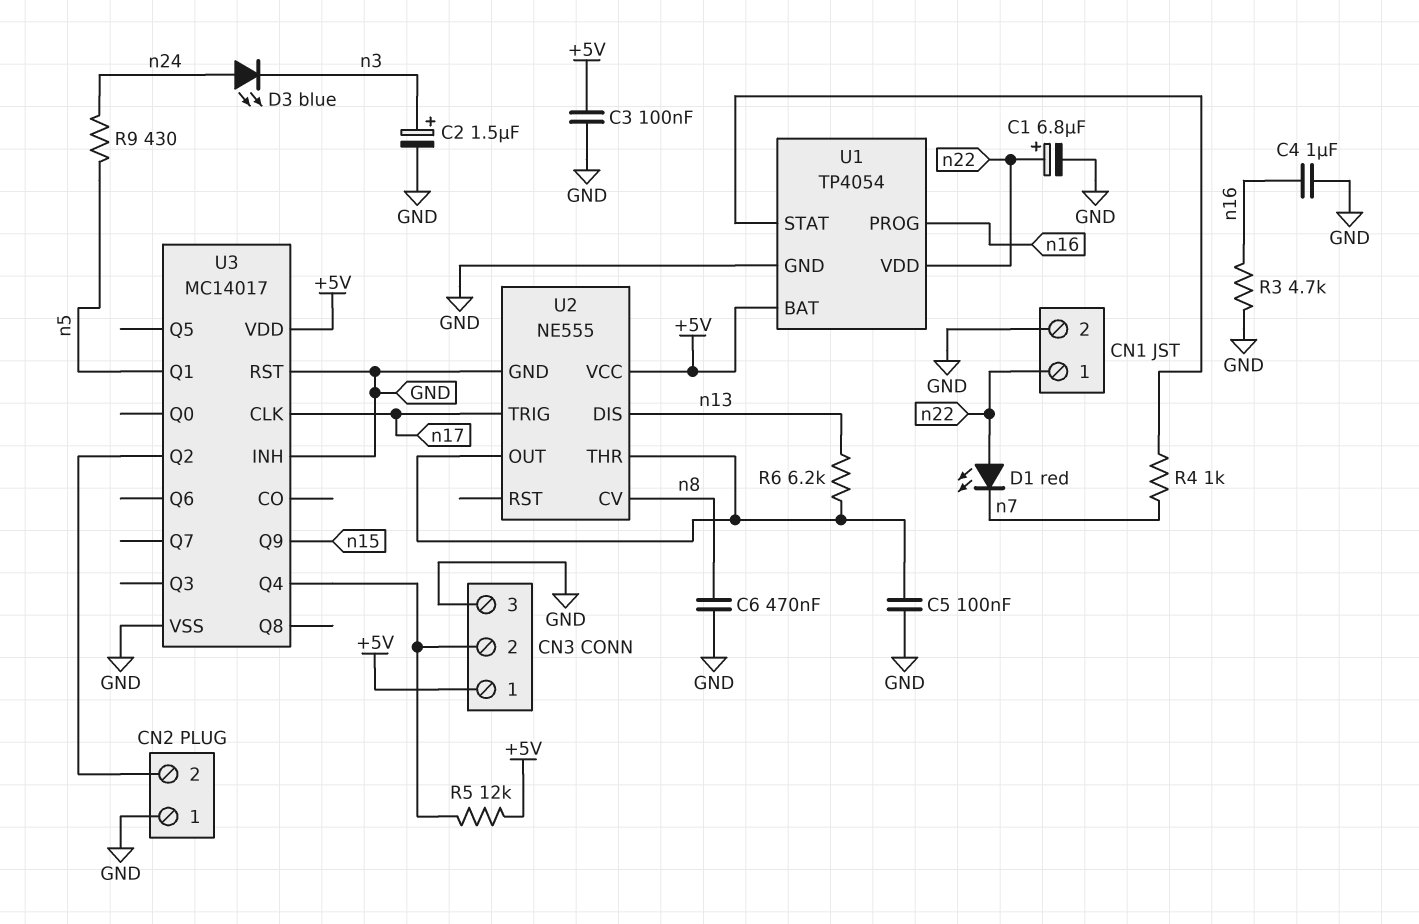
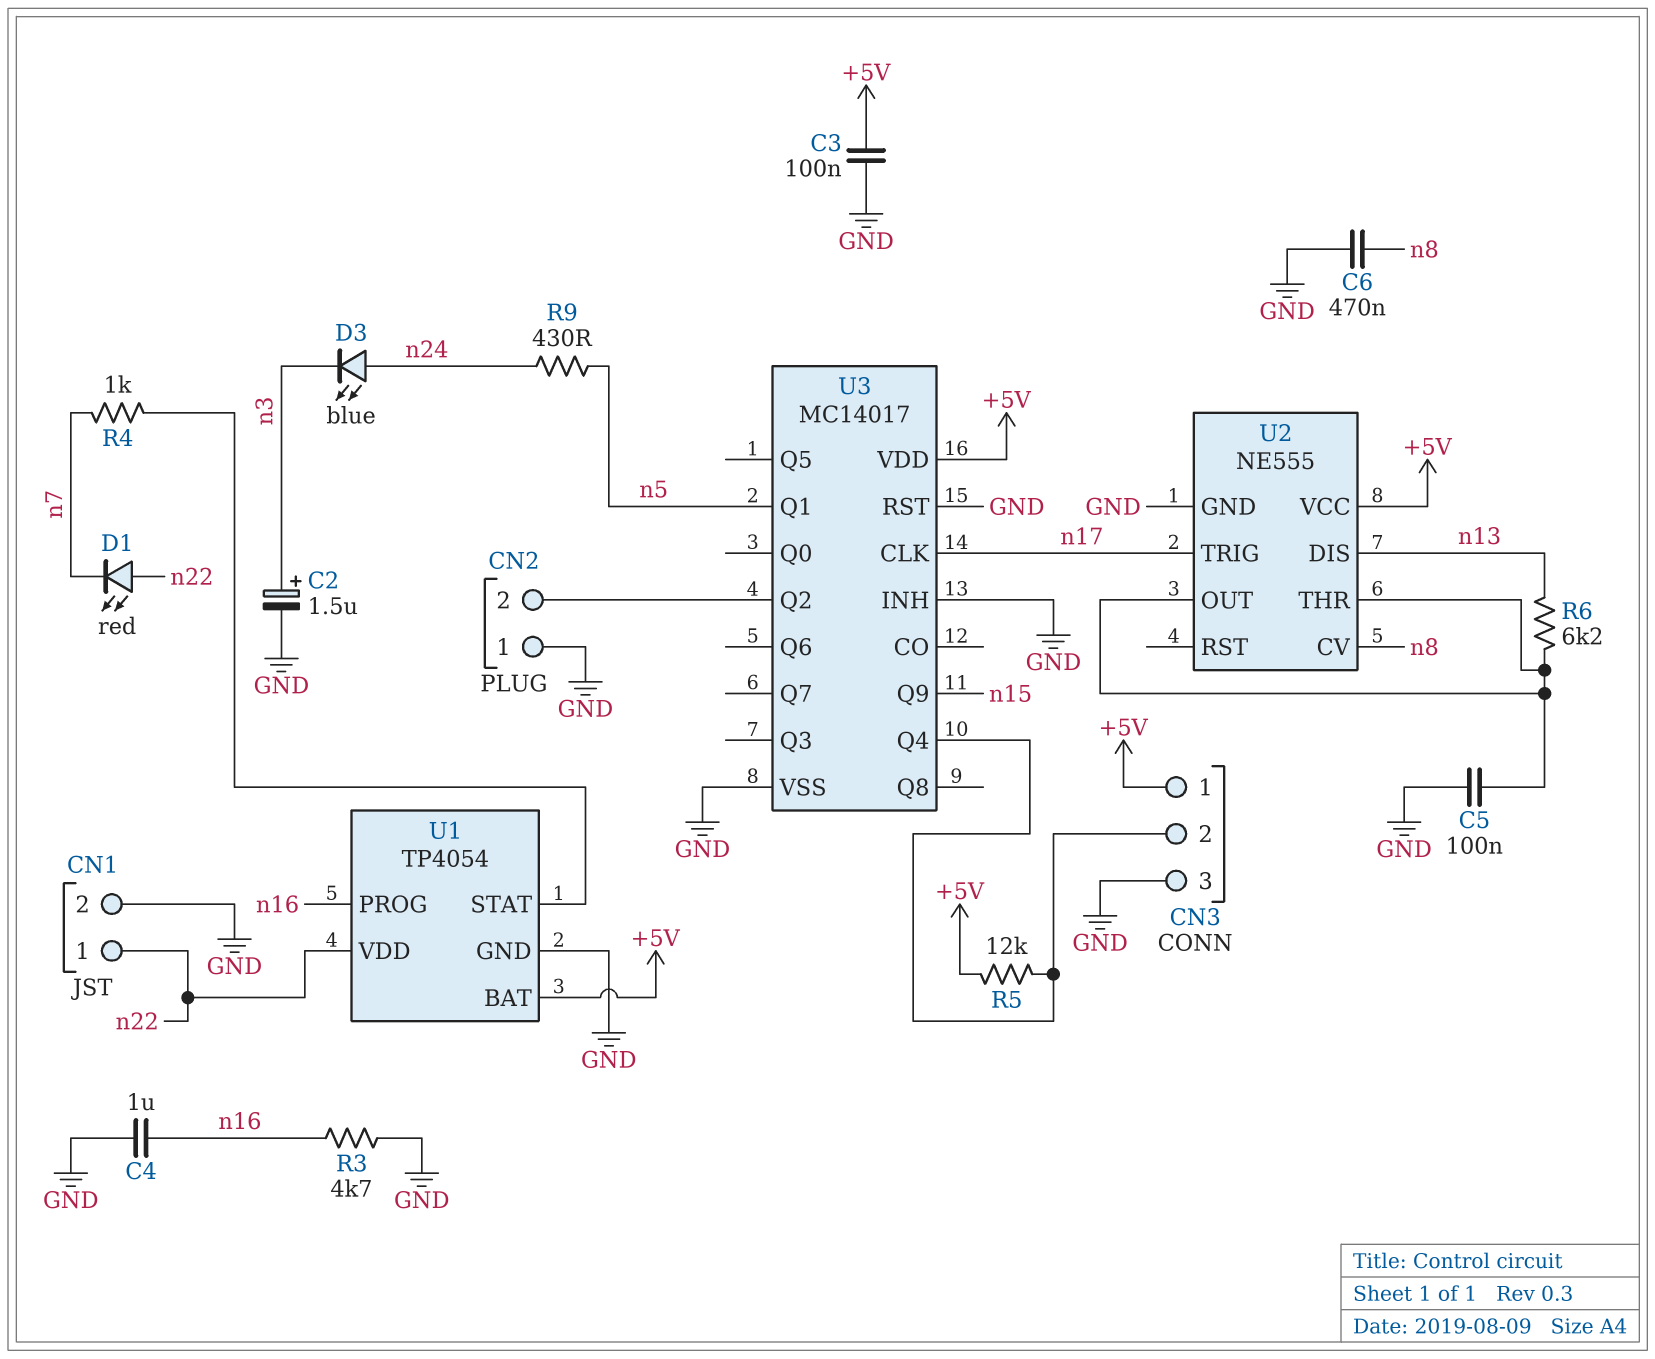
C1: 6.8uF (plus n22, minus GND) -> none

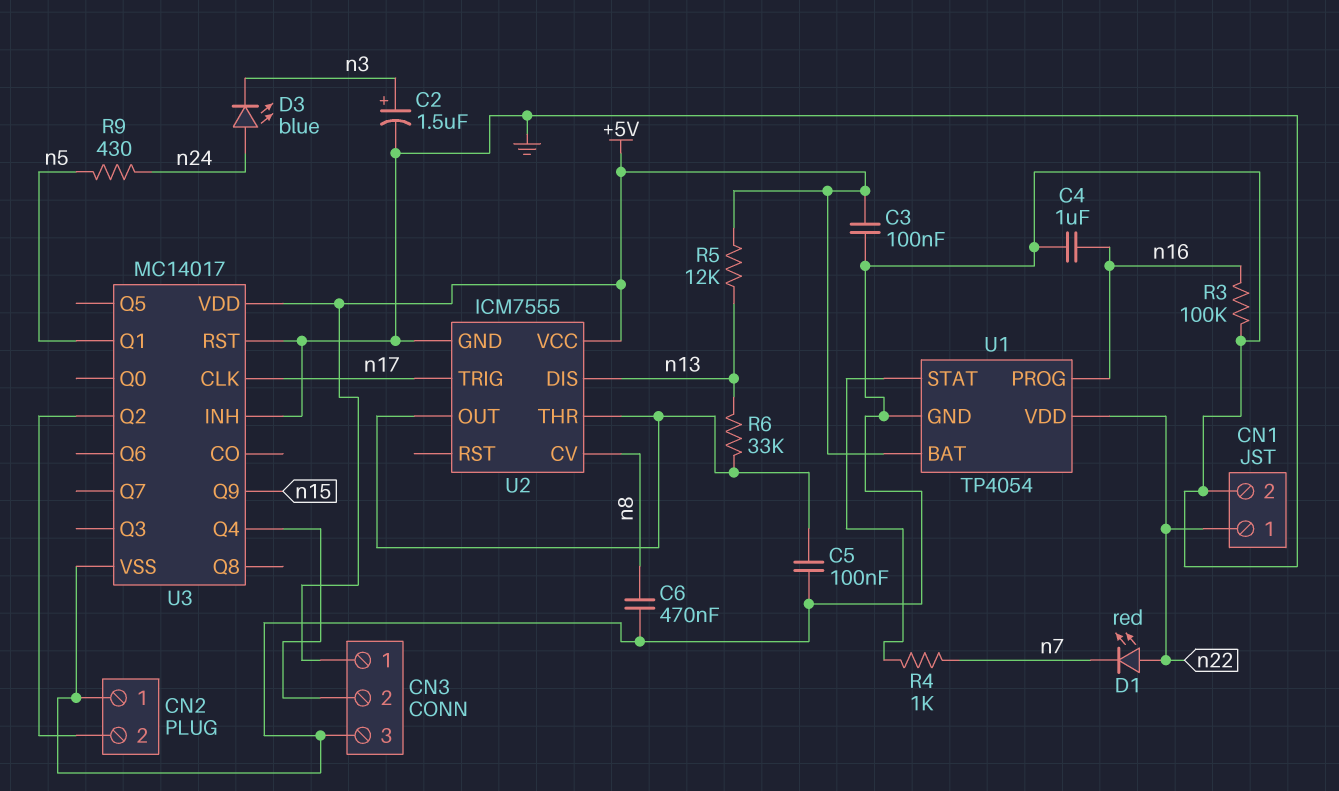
R3: 4.7k (GND, n16) -> 100k (GND, n16)
R5: 12k (+5V, CN3/2) -> 12k (+5V, n13)
R6: 6.2k (U2/OUT, n13) -> 33k (U2/OUT, n13)
U2: NE555 -> ICM7555

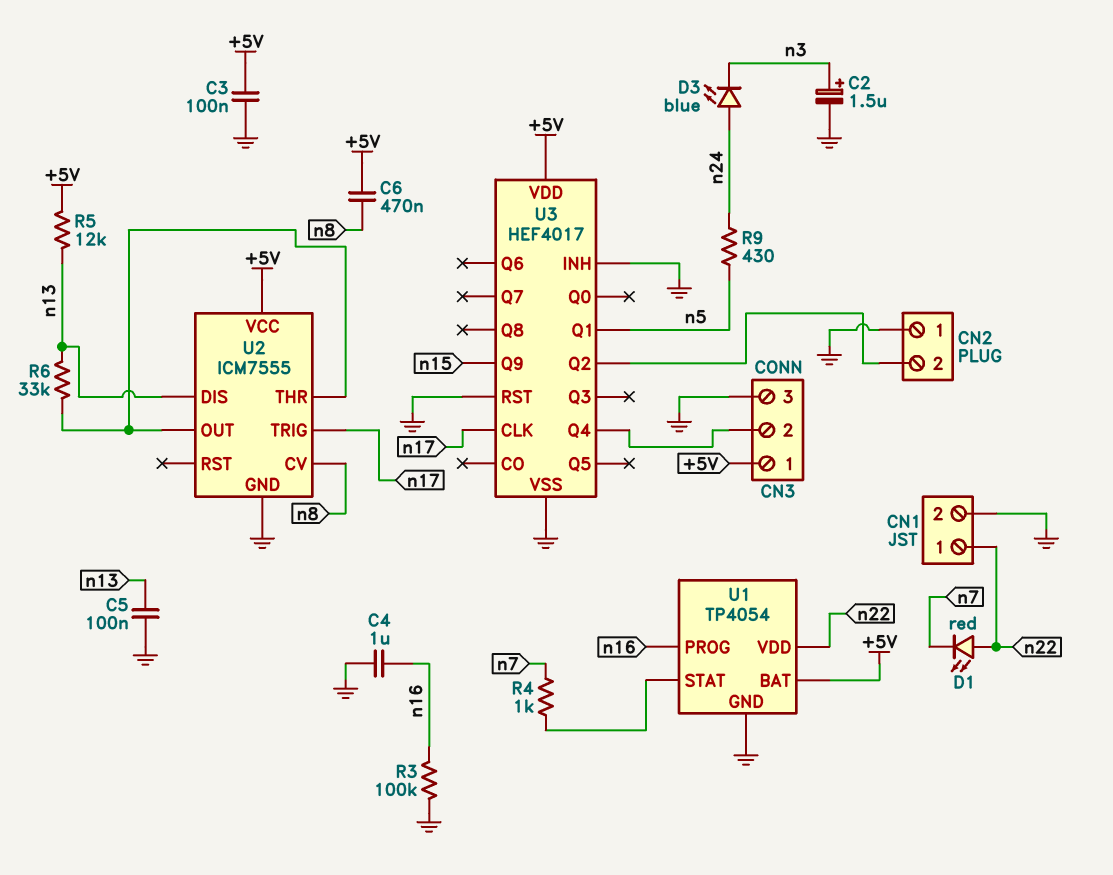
C5: 100nF (GND, U2/OUT) -> 100nF (GND, n13)
C6: 470nF (GND, n8) -> 470nF (+5V, n8)
U3: MC14017 -> HEF4017

